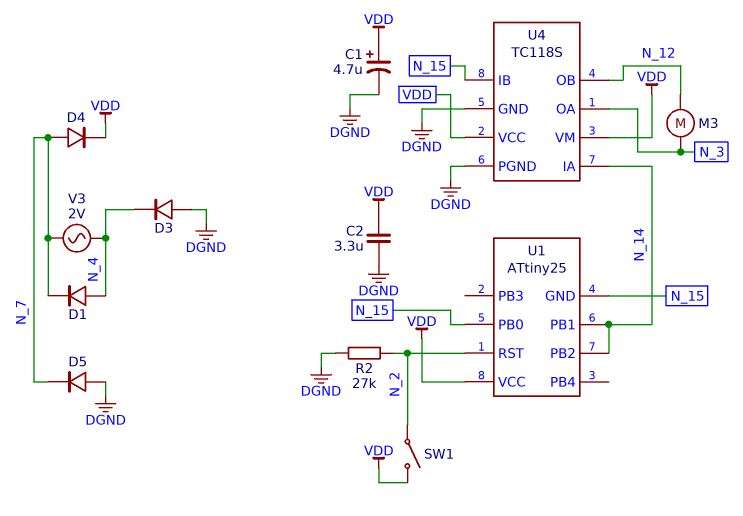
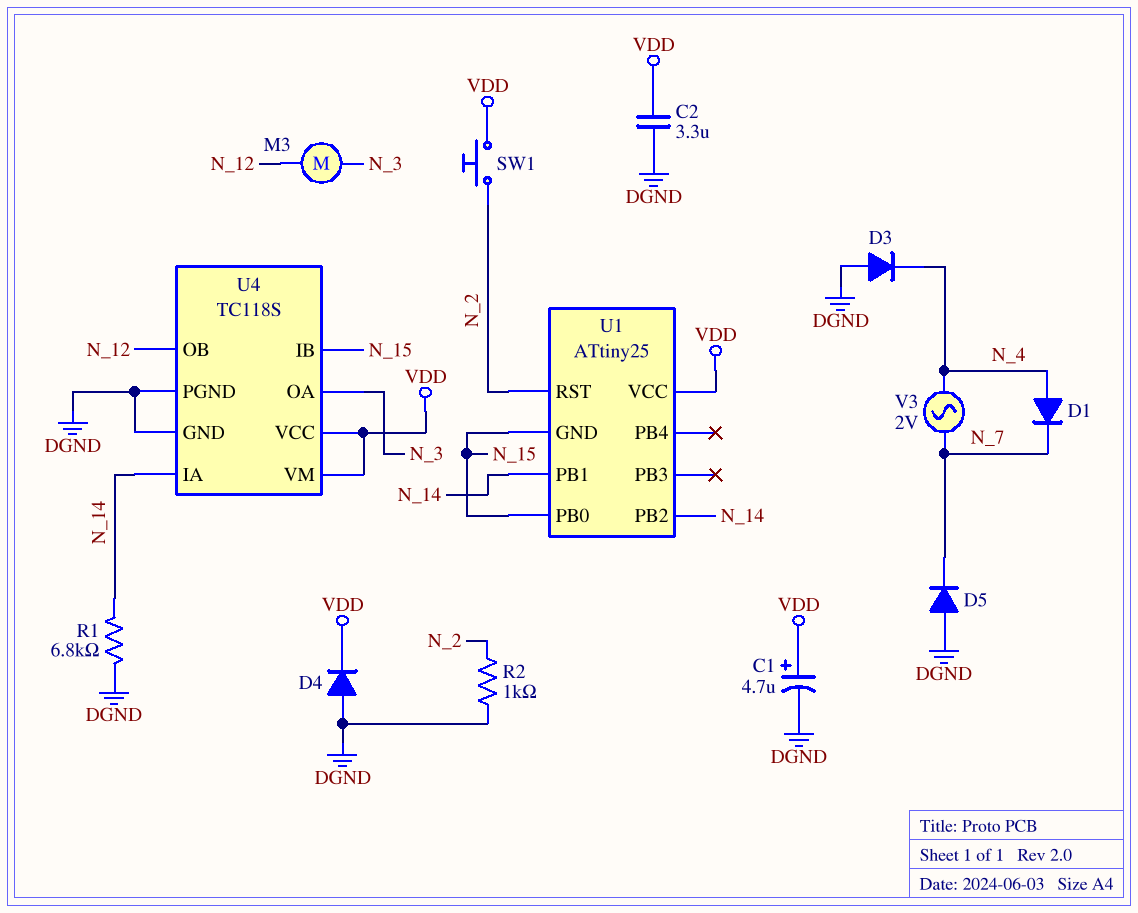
D4: diode (A N_7, K VDD) -> diode (A DGND, K VDD)
R1: none -> 6.8k (DGND, N_14)
R2: 27k (DGND, N_2) -> 1k (DGND, N_2)
SW1: switch (N_2, VDD) -> button (N_2, VDD)

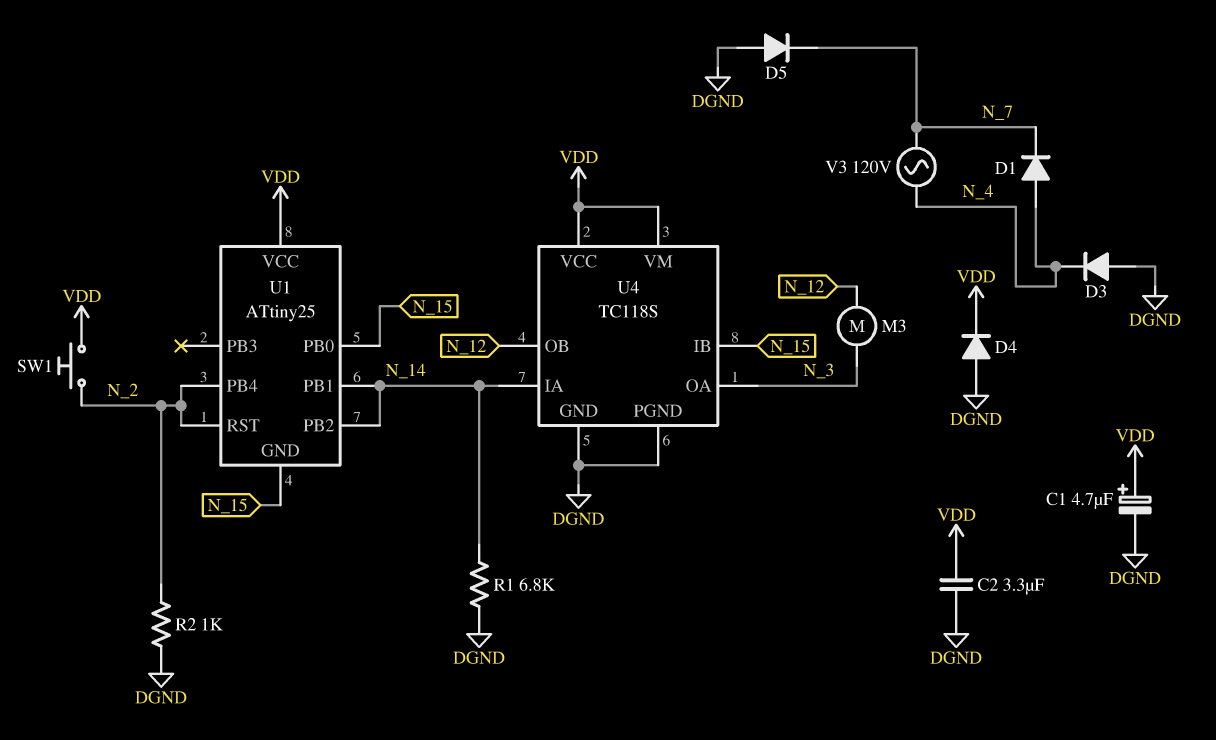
U1 pin PB4: none -> N_2
V3: AC 2V (N_4, N_7) -> AC 120V (N_4, N_7)

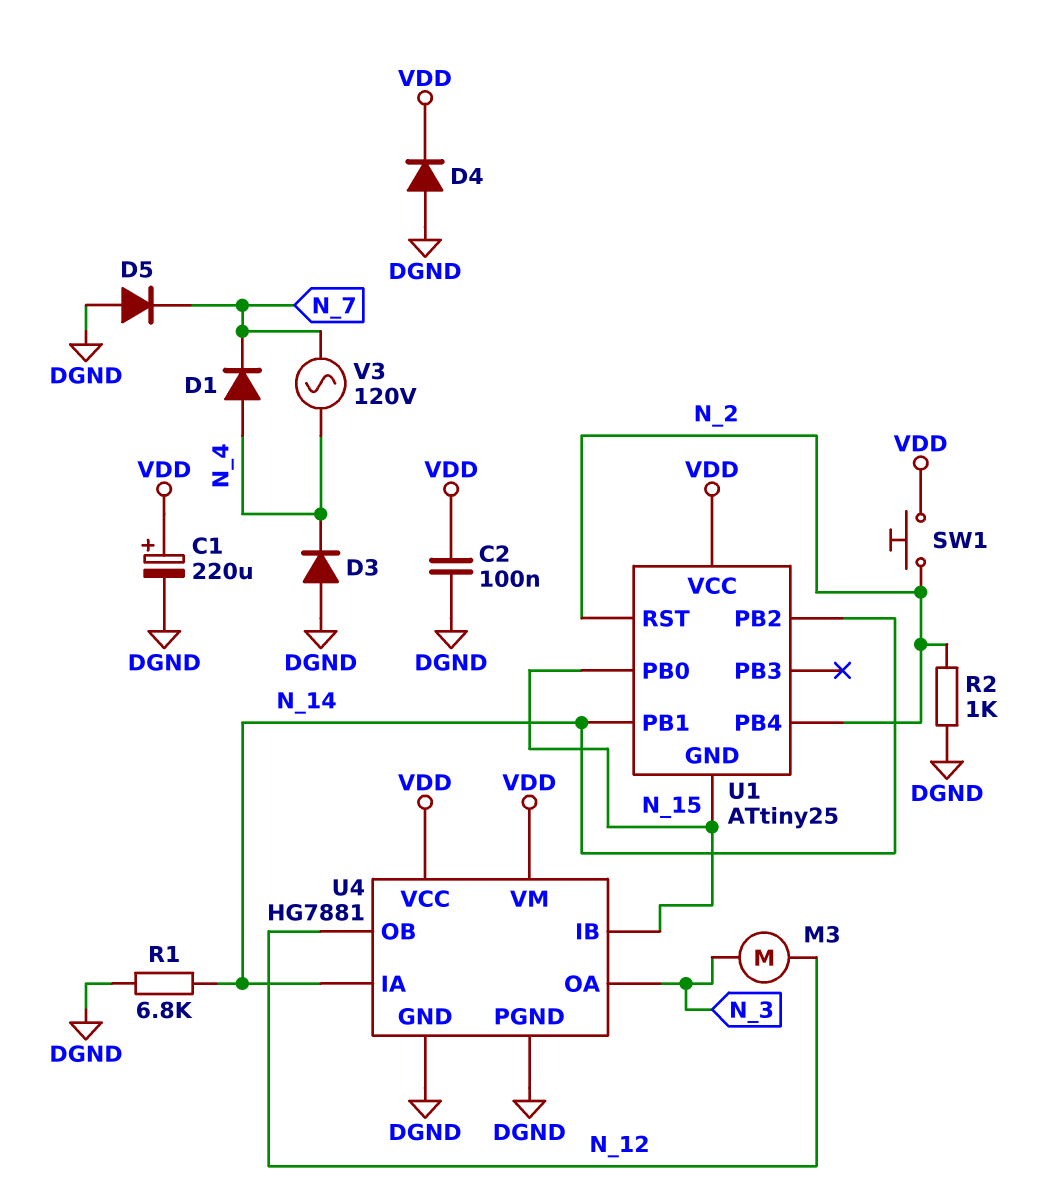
C1: 4.7uF (plus VDD, minus DGND) -> 220uF (plus VDD, minus DGND)
C2: 3.3uF (DGND, VDD) -> 100nF (DGND, VDD)
U4: TC118S -> HG7881

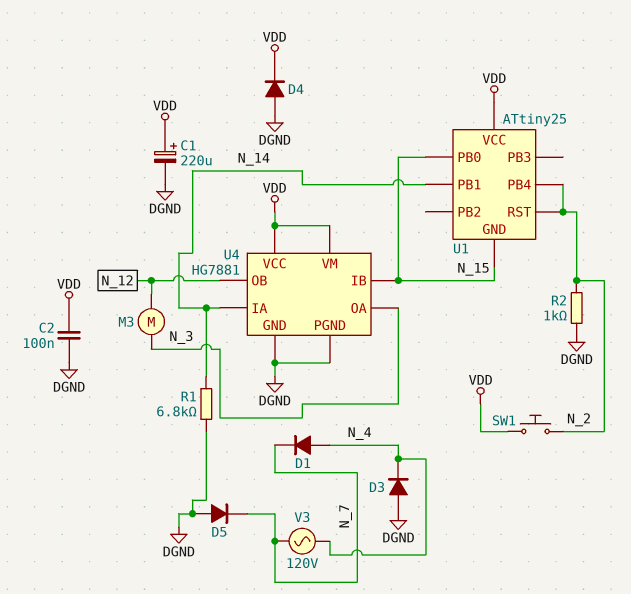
U1 pin PB2: N_14 -> none

